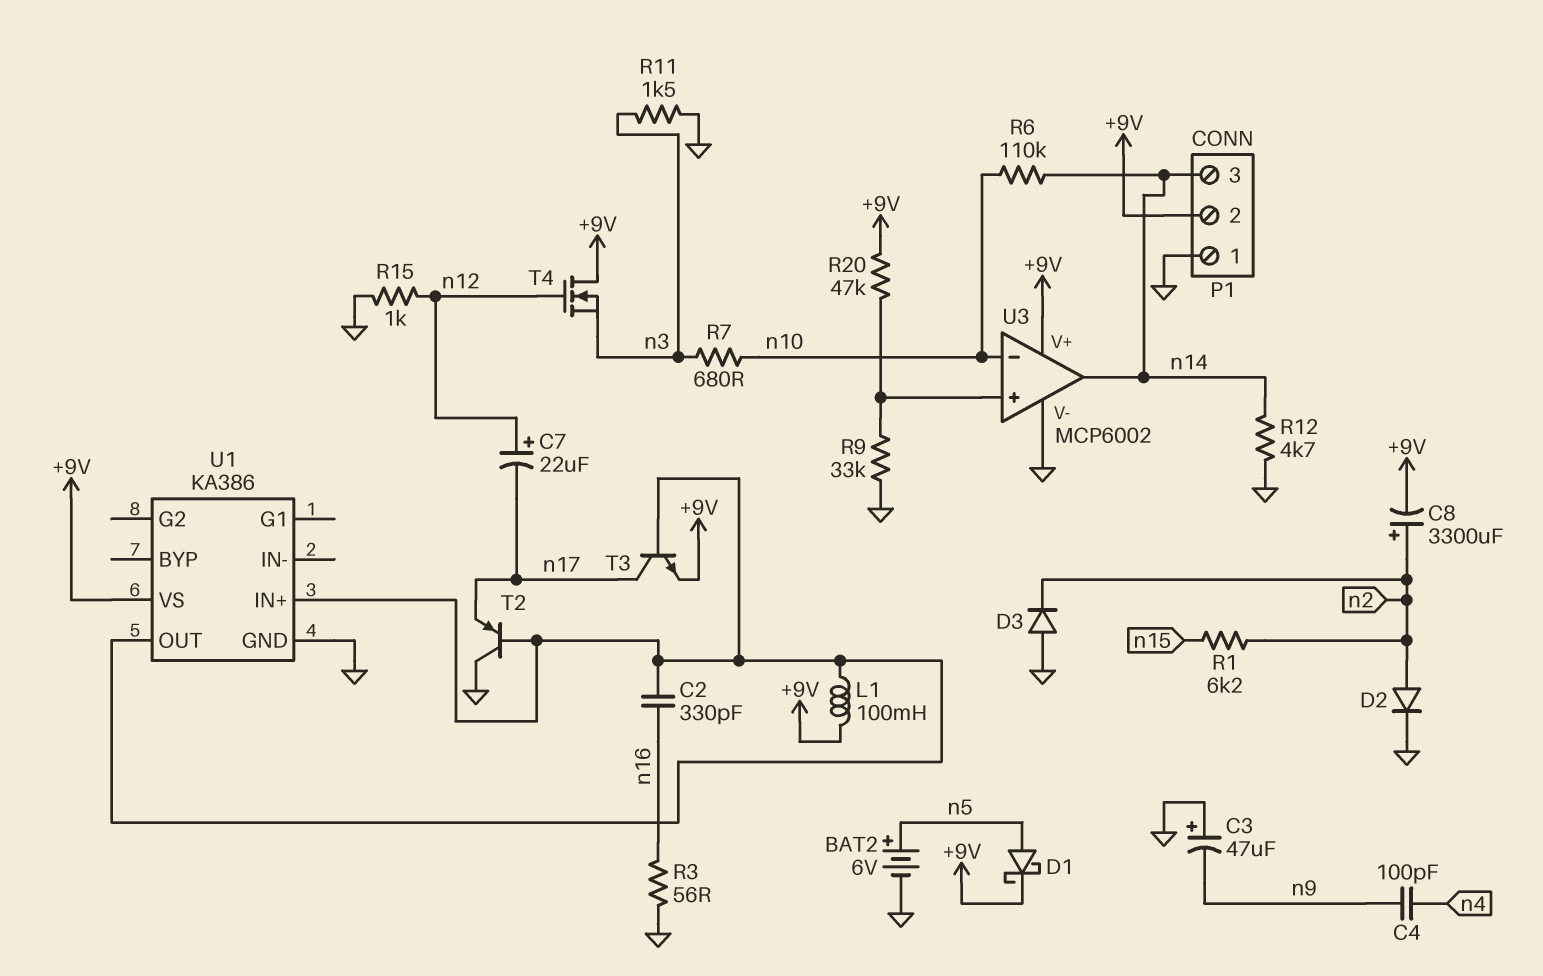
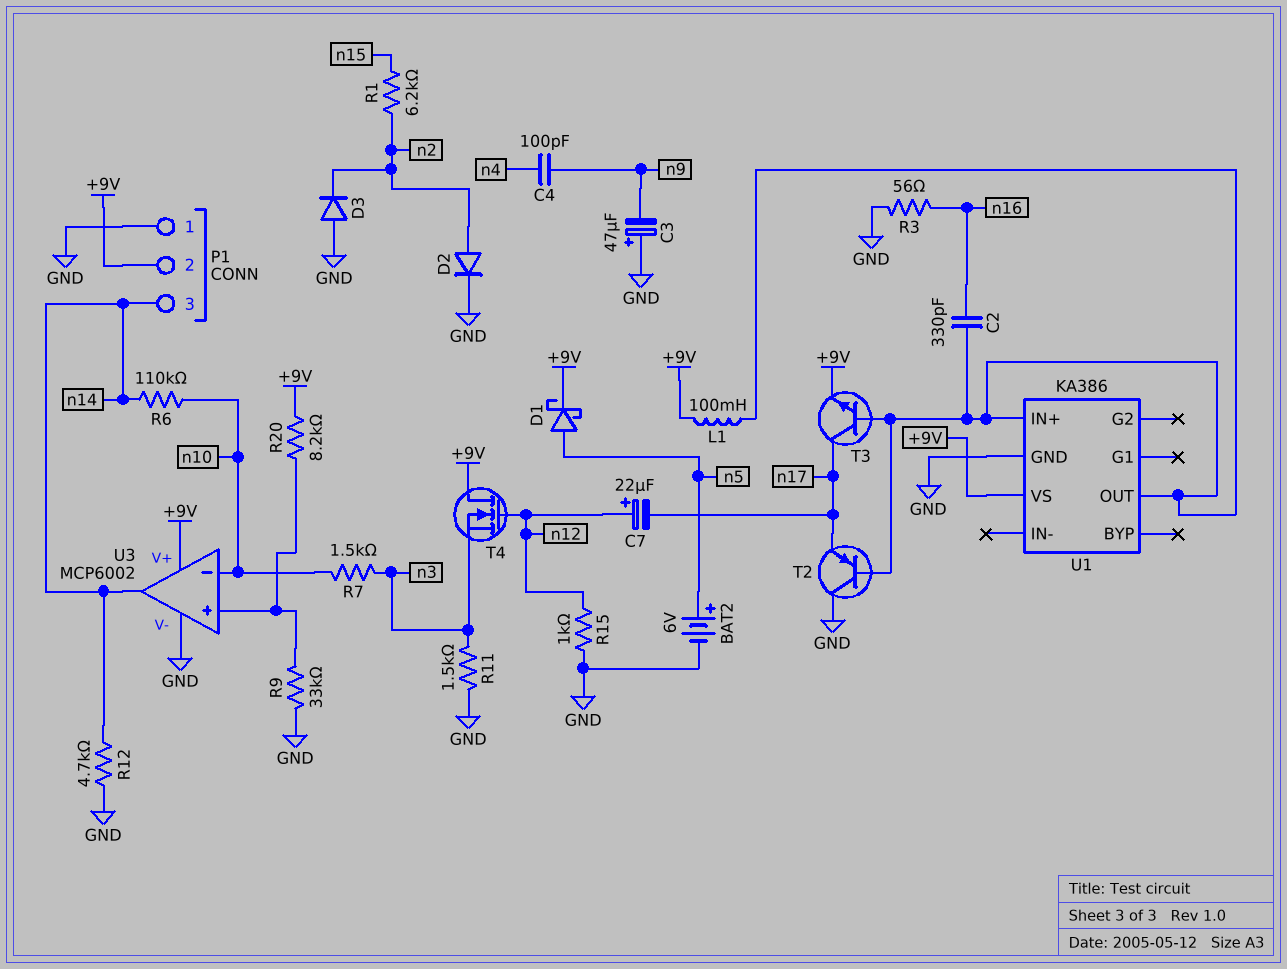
C8: 3300uF (plus n2, minus +9V) -> none
R7: 680 (n3, n10) -> 1.5k (n3, n10)
R20: 47k (+9V, U3/in+) -> 8.2k (+9V, U3/in+)

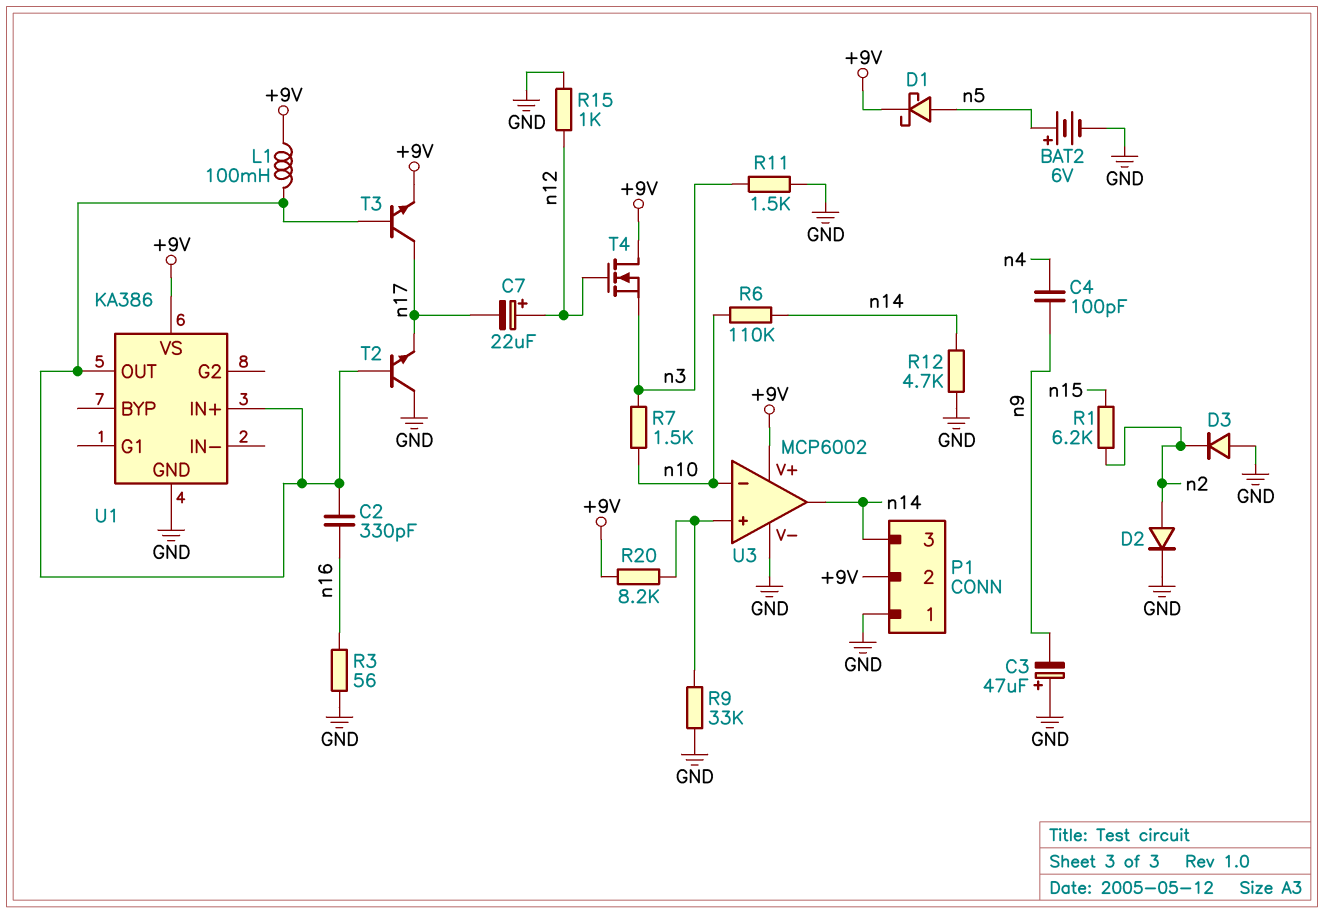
T2: PNP (B U1/IN+, C GND, E n17) -> NPN (B U1/IN+, C GND, E n17)

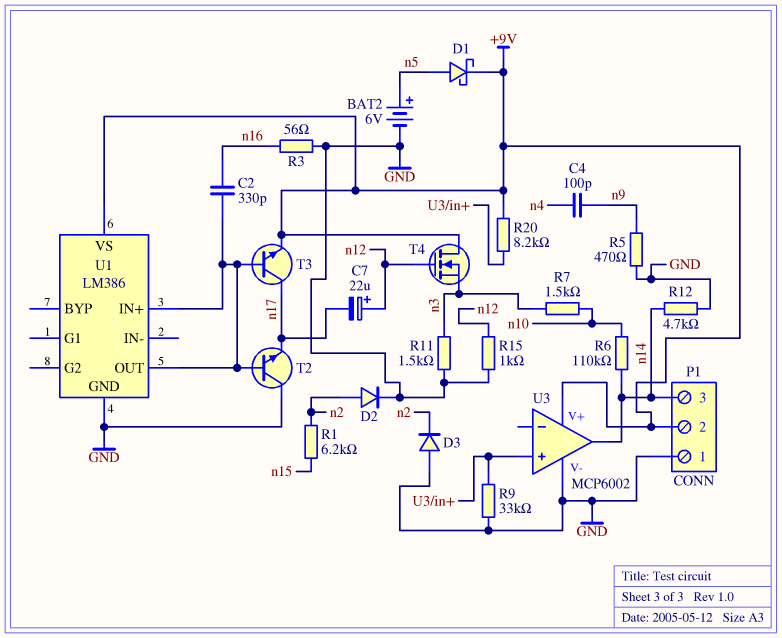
C3: 47uF (plus GND, minus n9) -> none
L1: 100mH (+9V, U1/IN+) -> none
R5: none -> 470 (GND, n9)
U1: KA386 -> LM386
U3 pin in-: n10 -> none

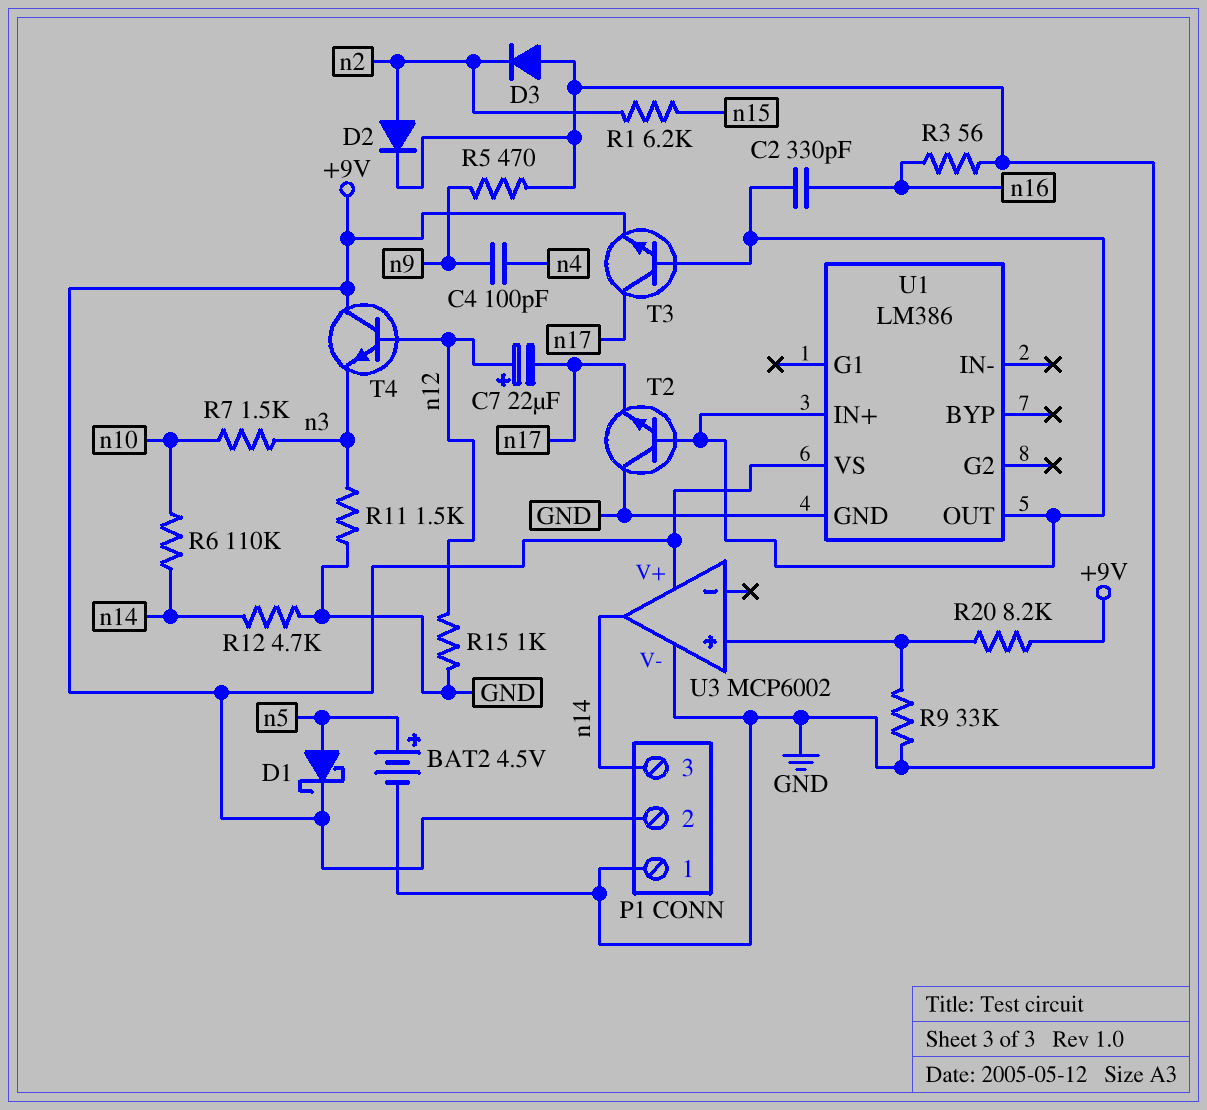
BAT2: 6V (plus n5, minus GND) -> 4.5V (plus n5, minus GND)
T4: NMOS (G n12, D +9V, S n3) -> NPN (B n12, C +9V, E n3)

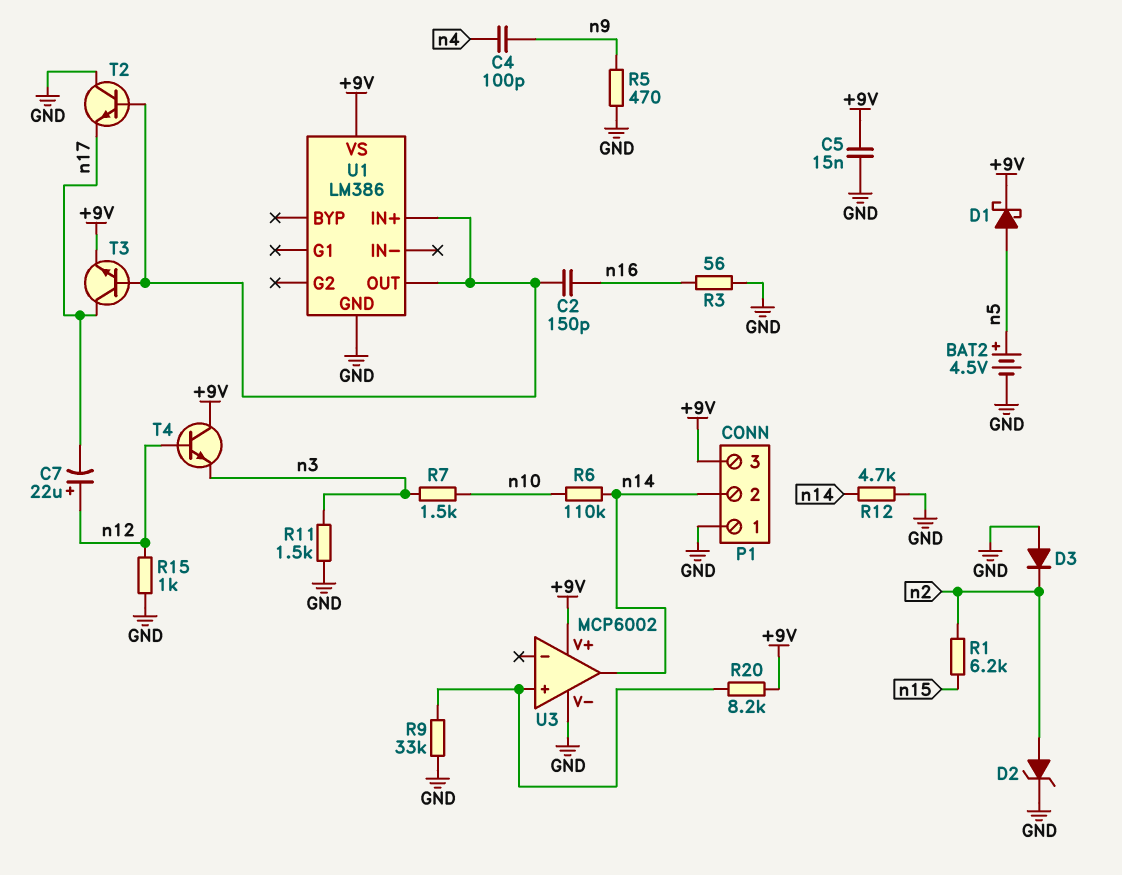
C2: 330pF (U1/IN+, n16) -> 150pF (U1/IN+, n16)
C5: none -> 15nF (+9V, GND)
D2: diode (A n2, K GND) -> zener (A n2, K GND)
P1 pin 2: +9V -> n14
P1 pin 3: n14 -> +9V

